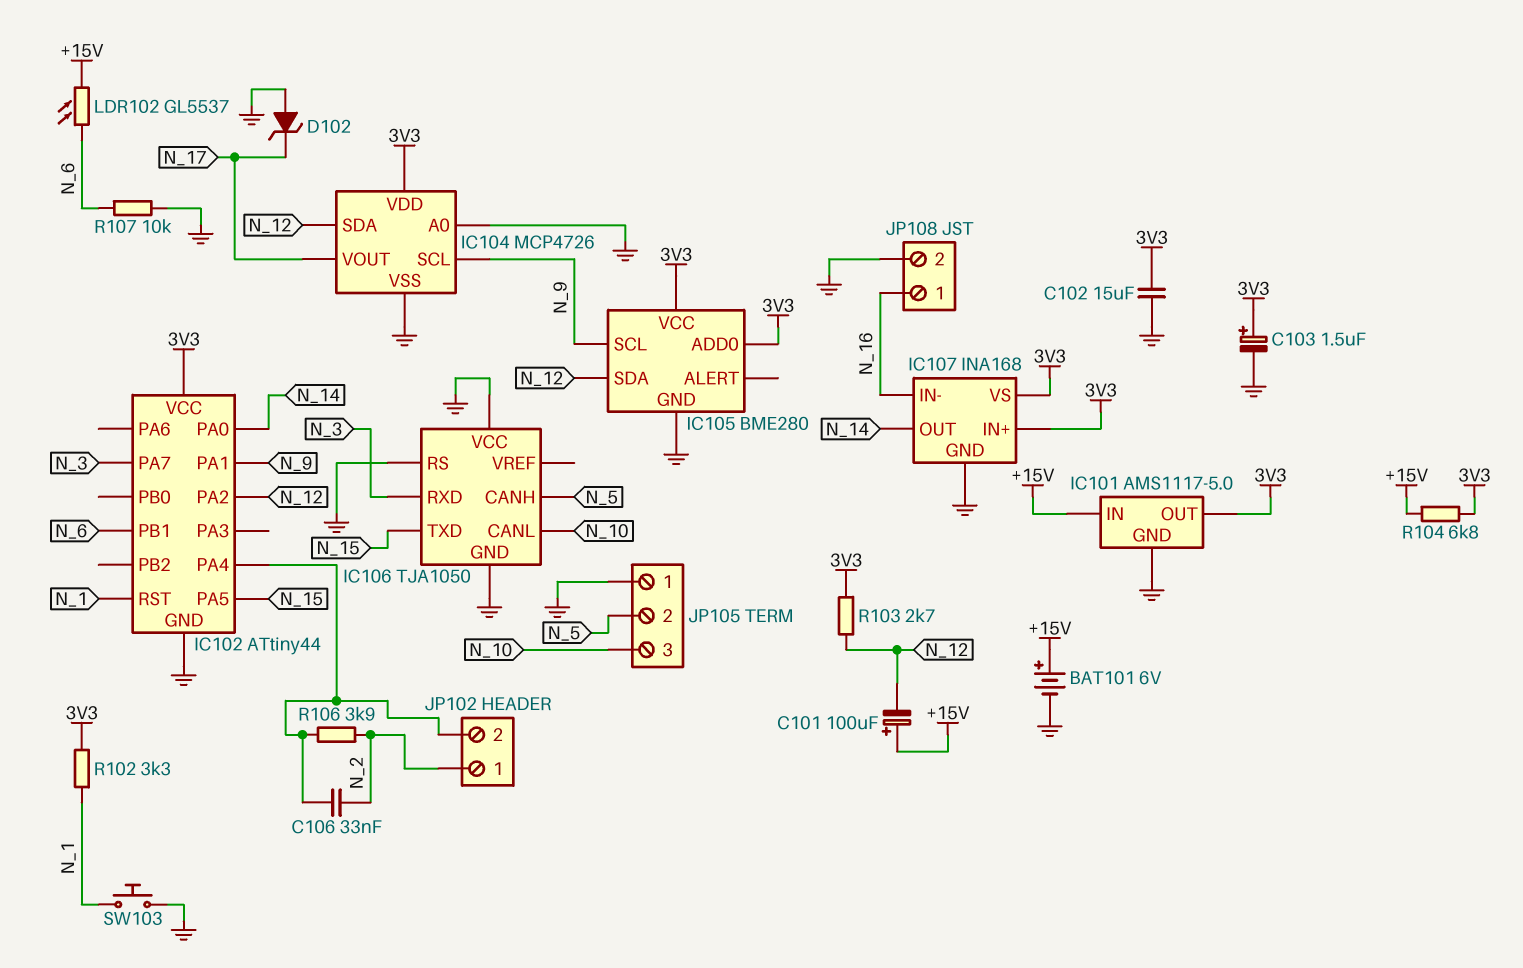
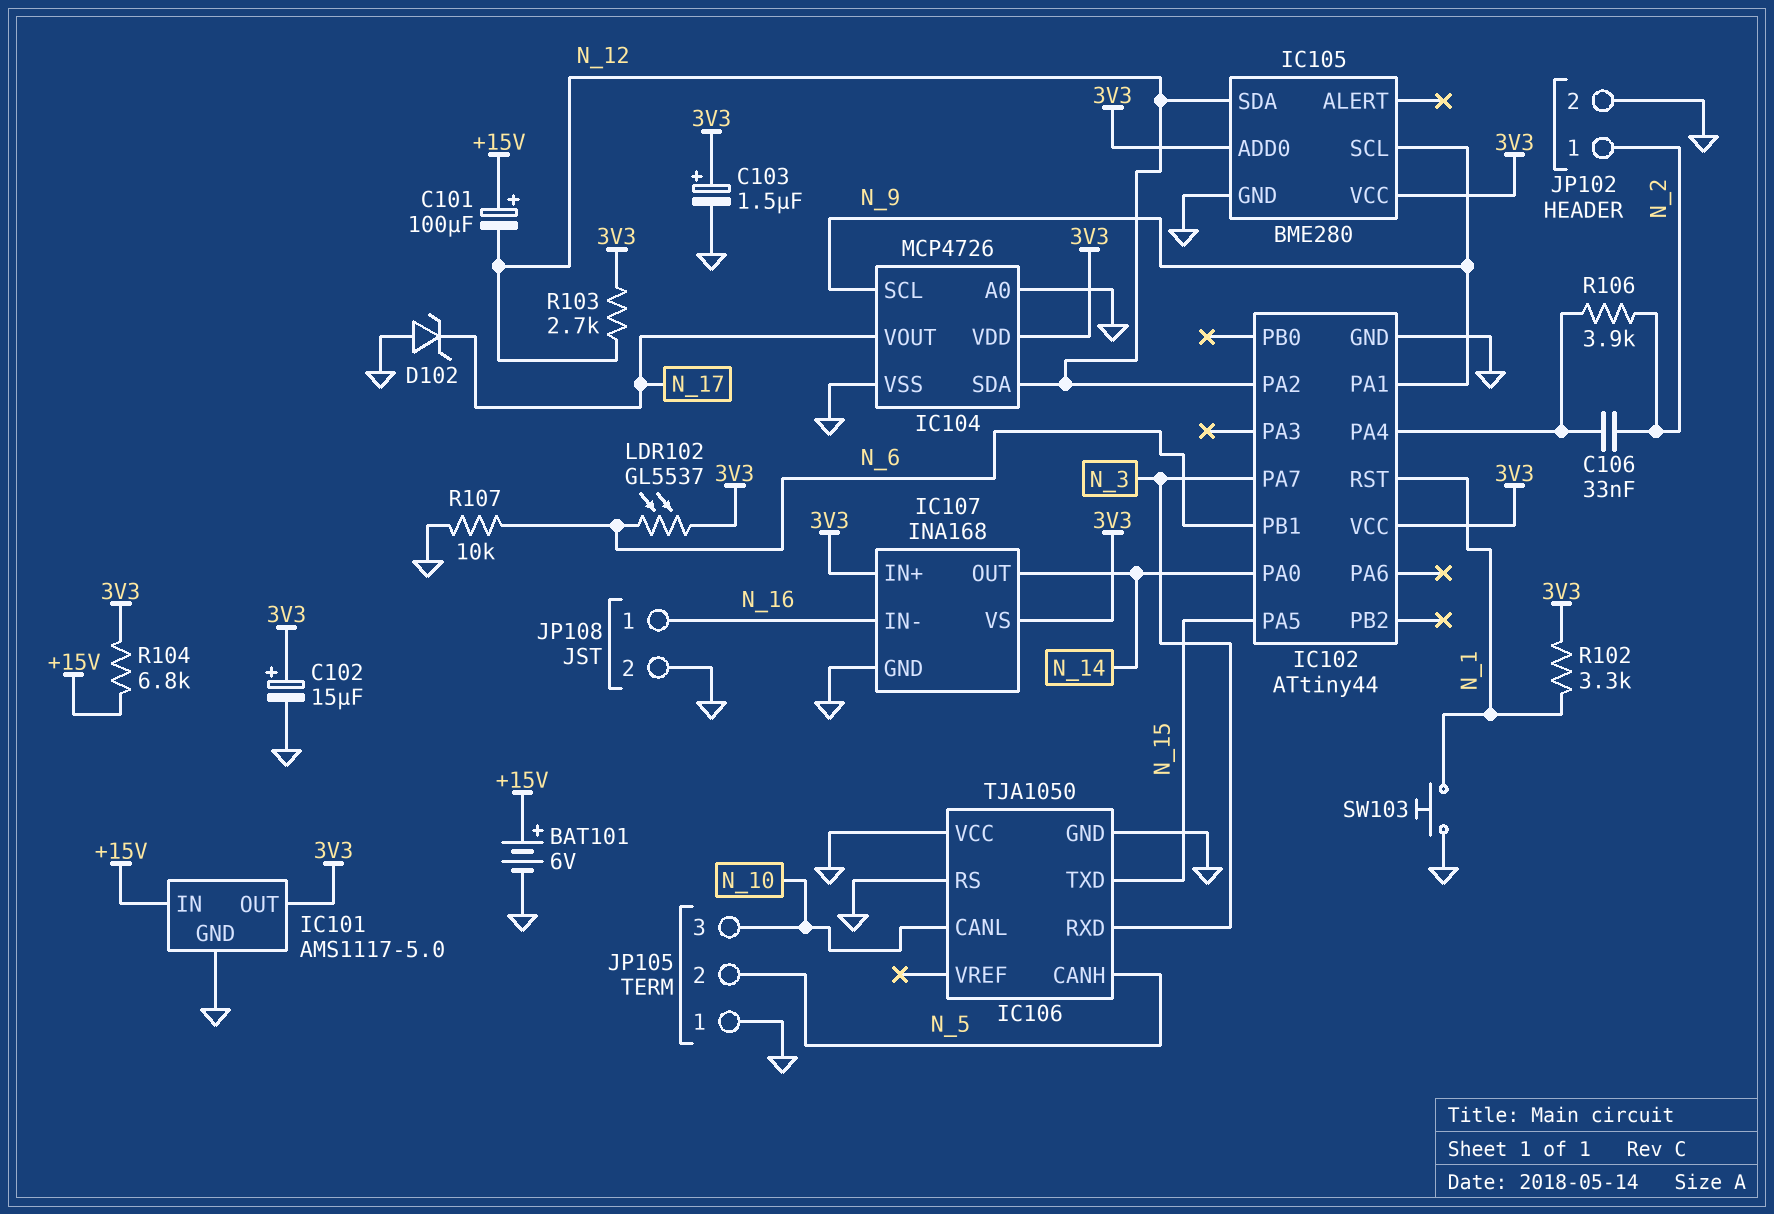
C102: 15uF (3V3, GND) -> 15uF (plus 3V3, minus GND)
JP102 pin 2: IC102/PA4 -> GND
LDR102: GL5537 (+15V, N_6) -> GL5537 (3V3, N_6)

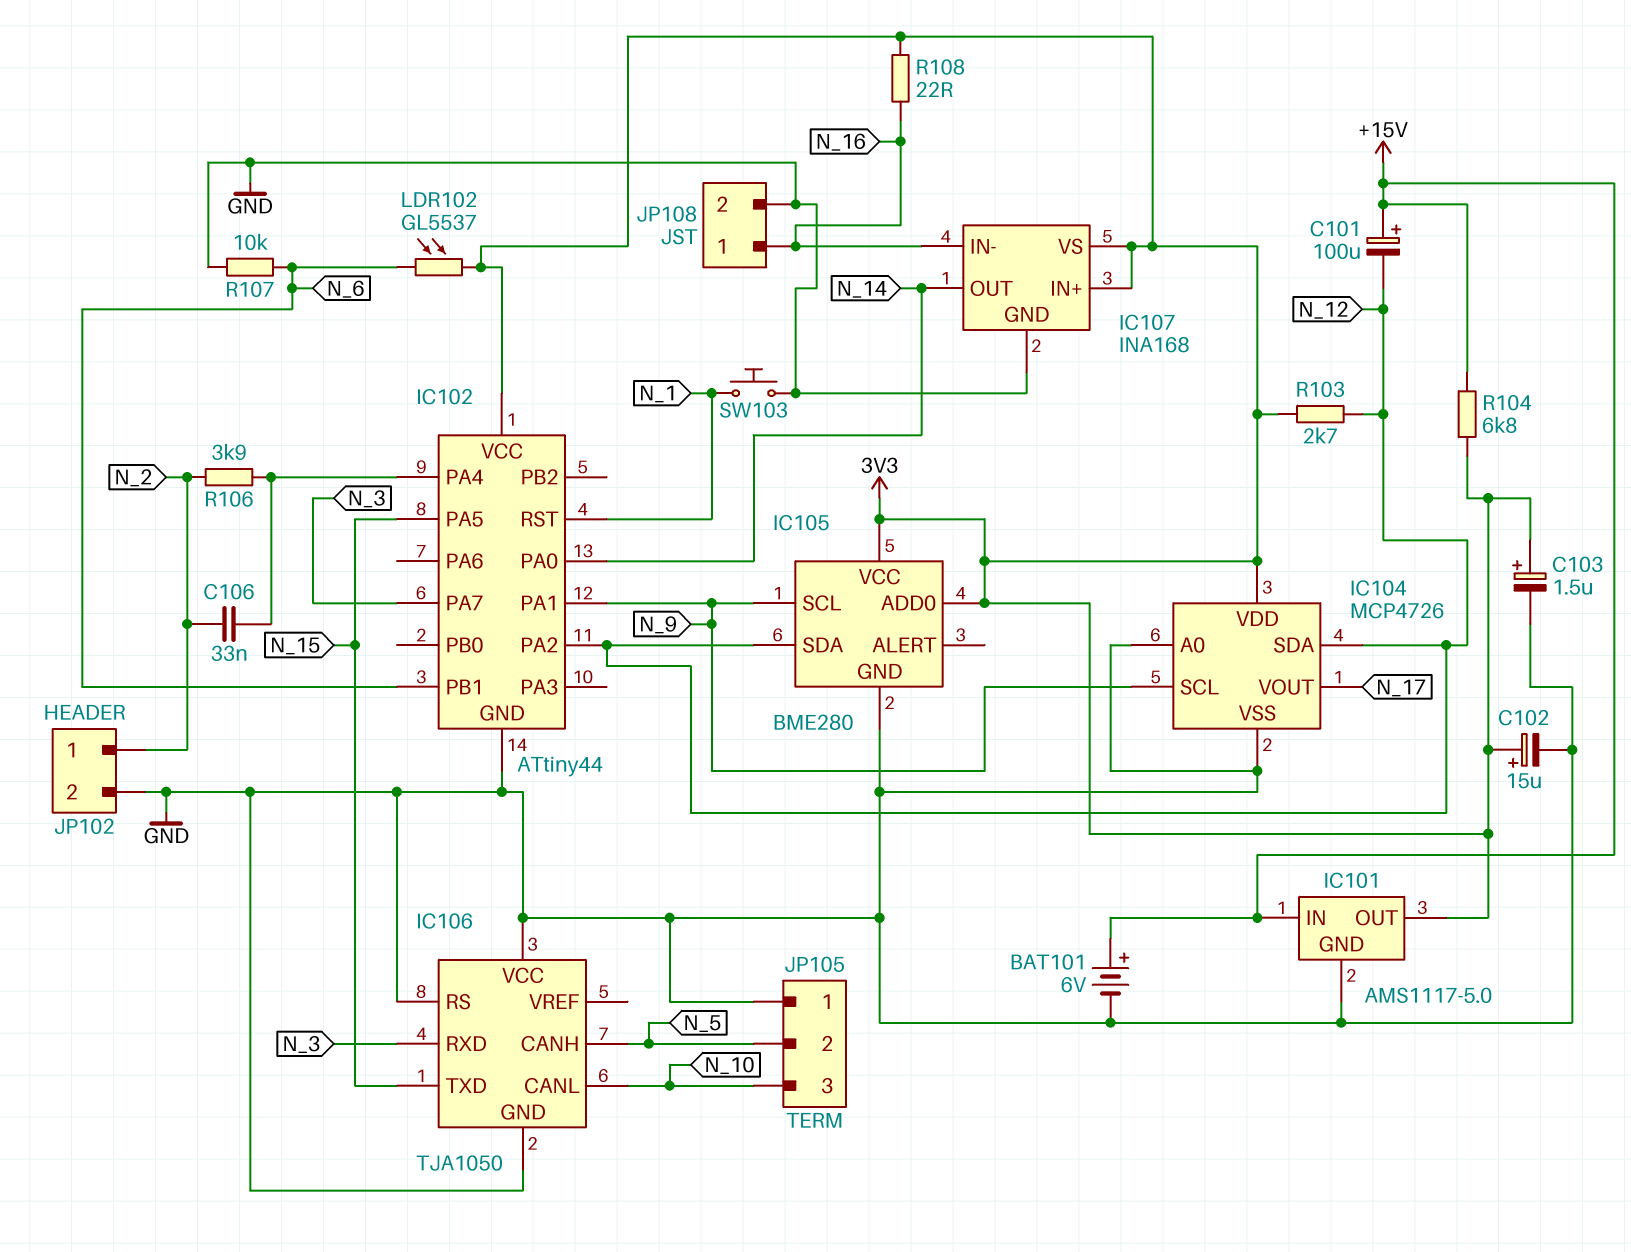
D102: zener (A GND, K N_17) -> none
R102: 3.3k (3V3, N_1) -> none
R108: none -> 22 (3V3, N_16)

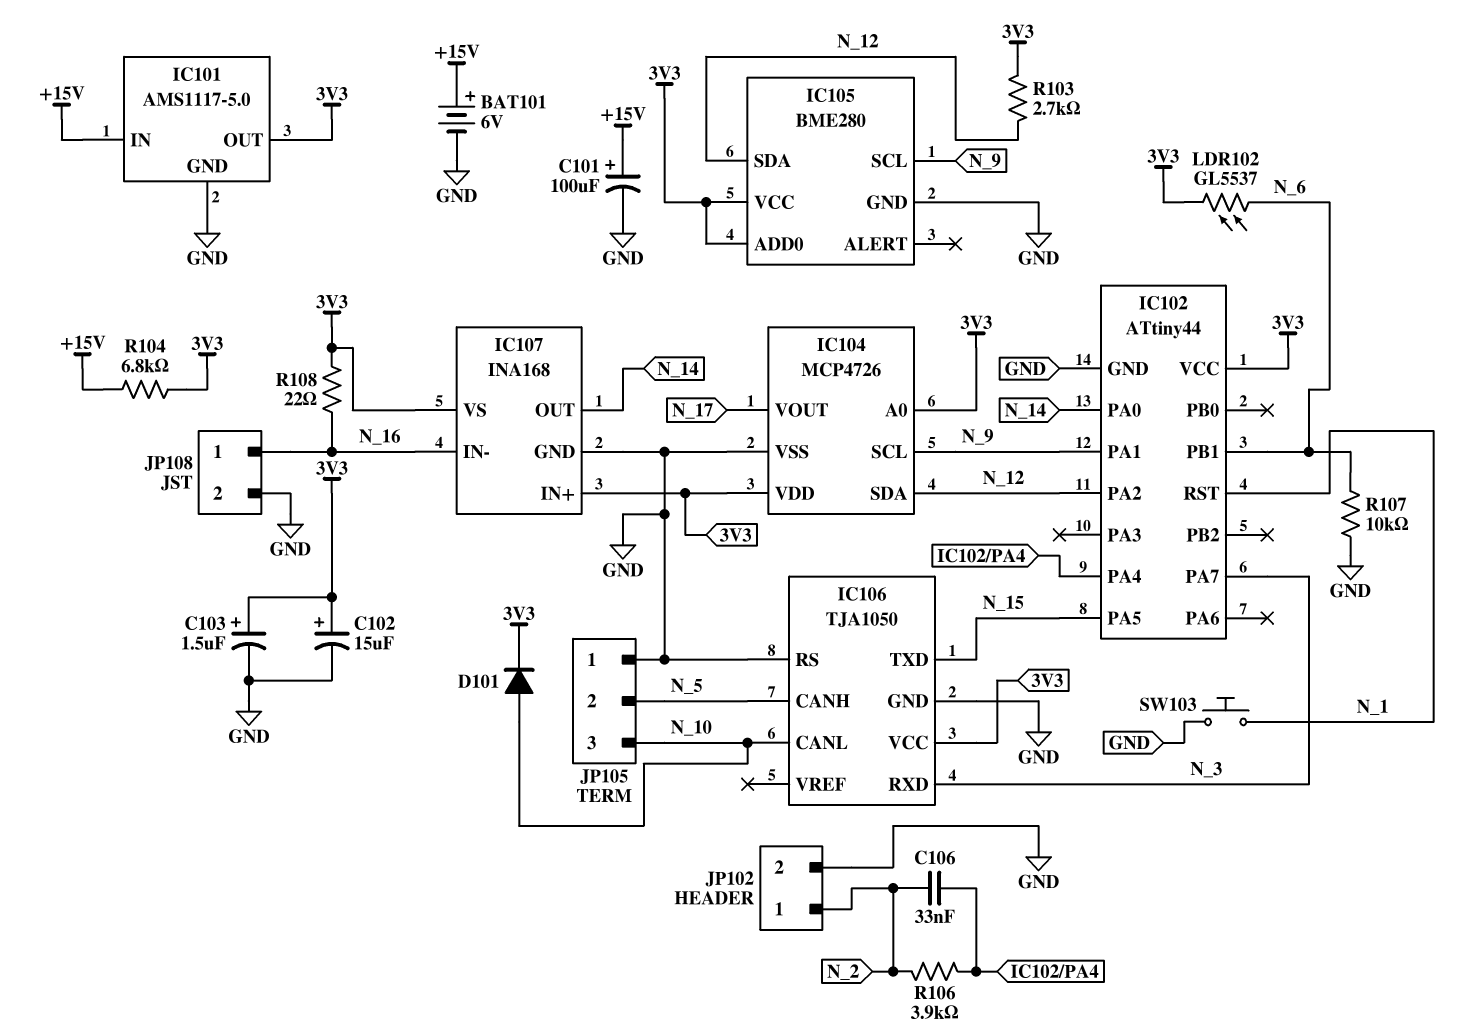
C101: 100uF (plus +15V, minus N_12) -> 100uF (plus +15V, minus GND)
D101: none -> diode (A N_10, K 3V3)
IC104 pin A0: GND -> 3V3
IC106 pin VCC: GND -> 3V3

